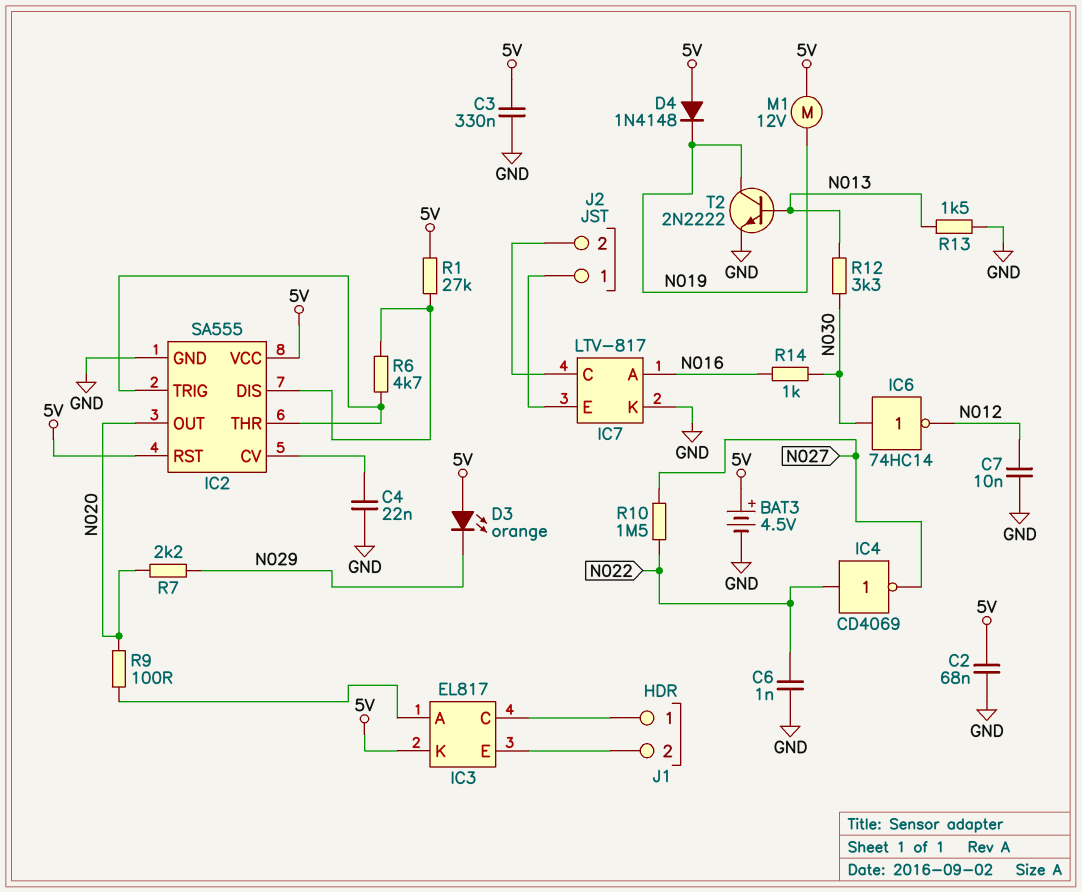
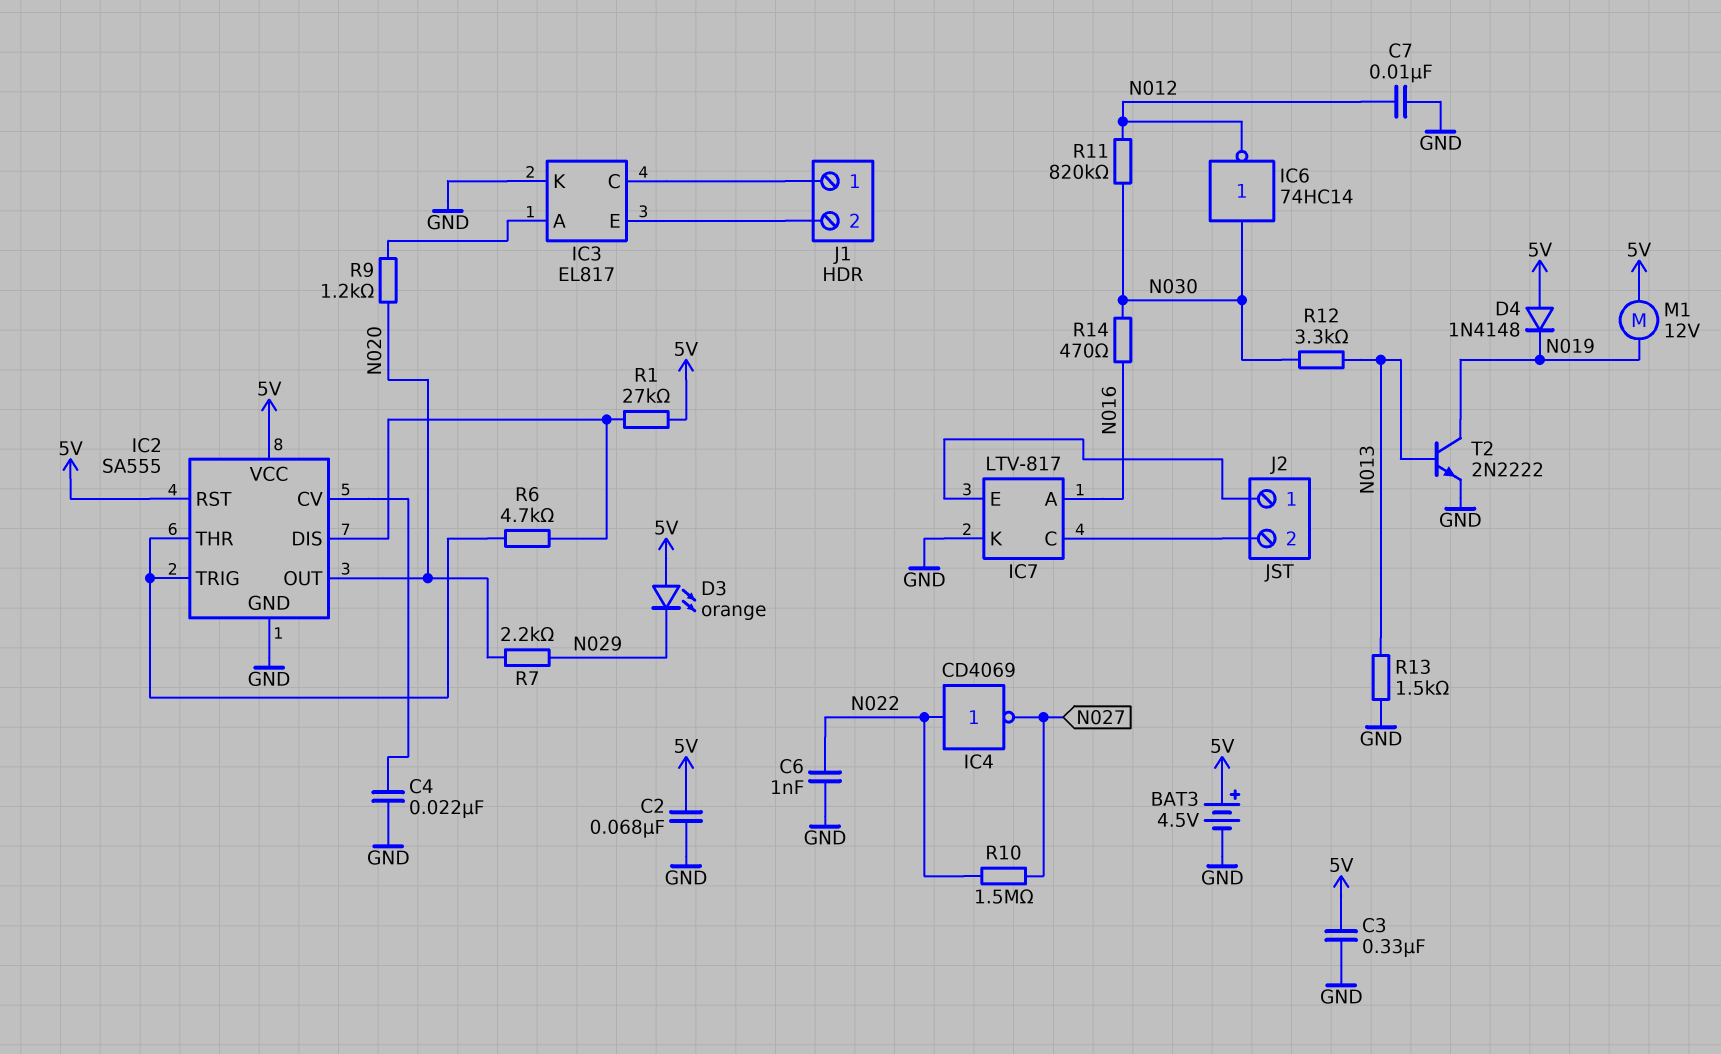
IC3 pin K: 5V -> GND
R9: 100 (IC3/A, N020) -> 1.2k (IC3/A, N020)
R11: none -> 820k (N012, N030)
R14: 1k (N016, N030) -> 470 (N016, N030)

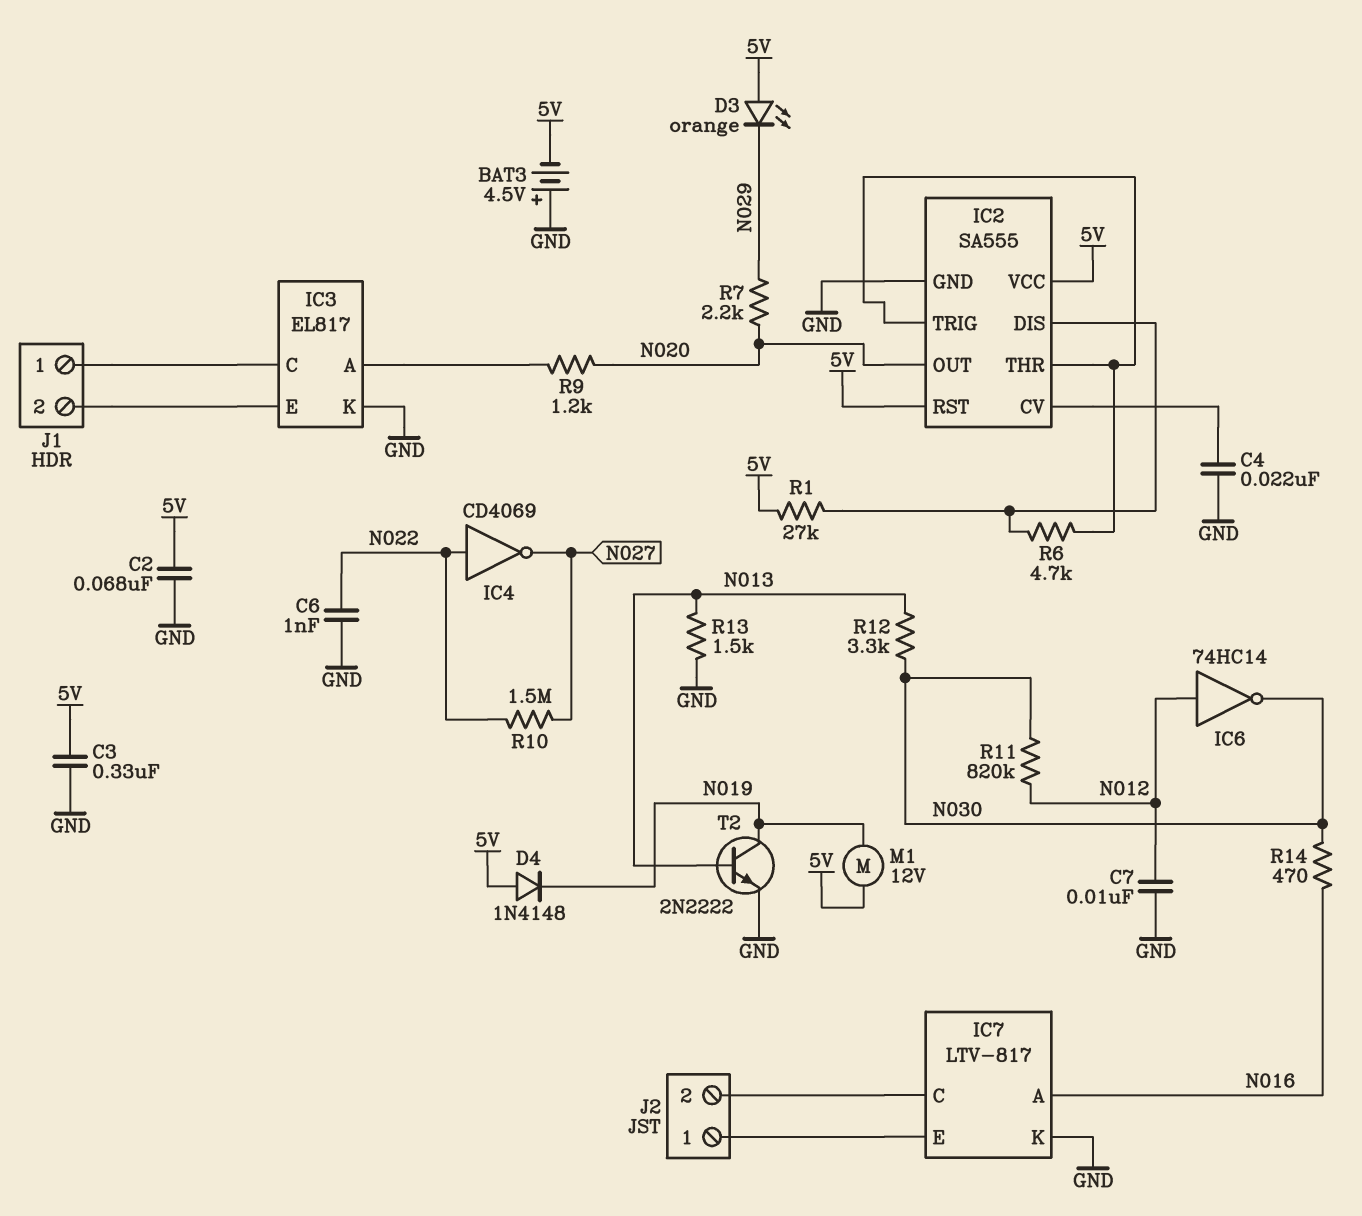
BAT3: 4.5V (plus 5V, minus GND) -> 4.5V (plus GND, minus 5V)
IC6: NOT 74HC14 (in N030, out N012) -> NOT 74HC14 (in N012, out N030)

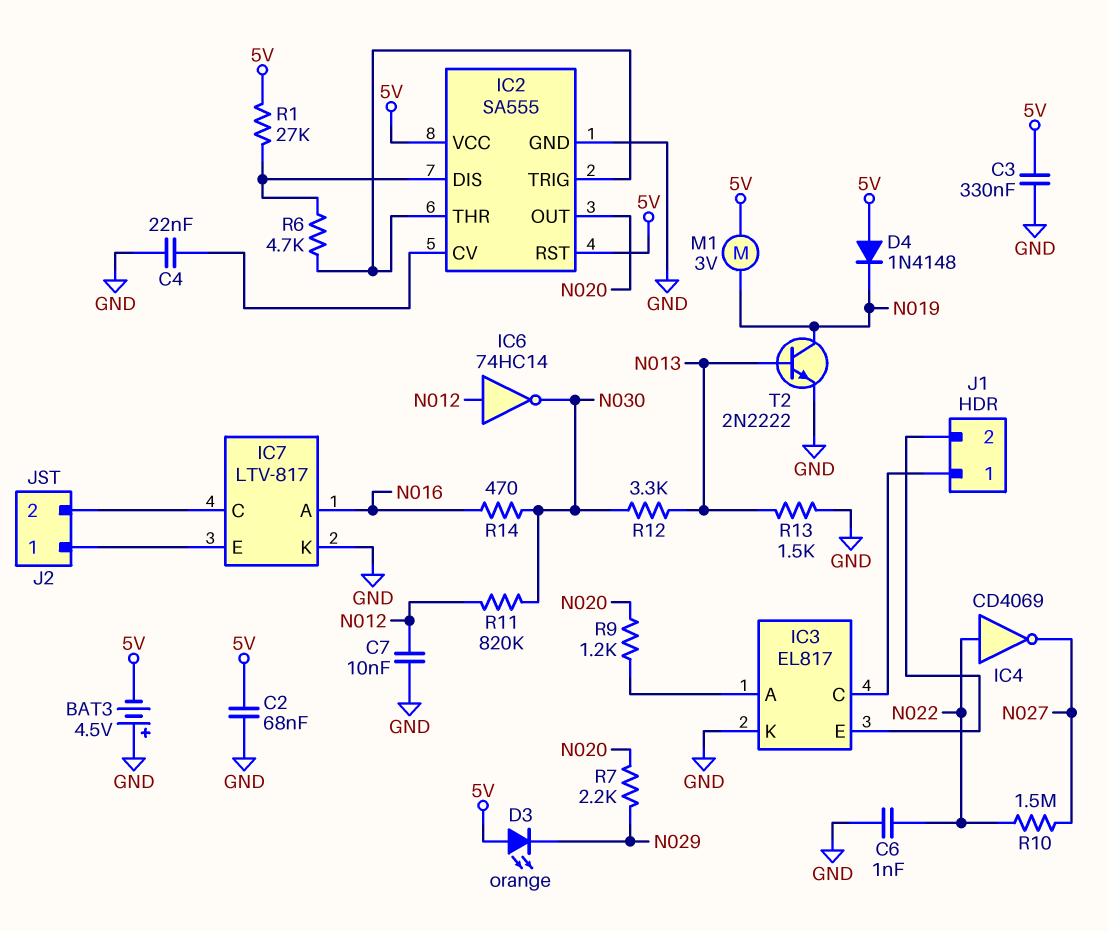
M1: motor 12V (5V, N019) -> motor 3V (5V, N019)

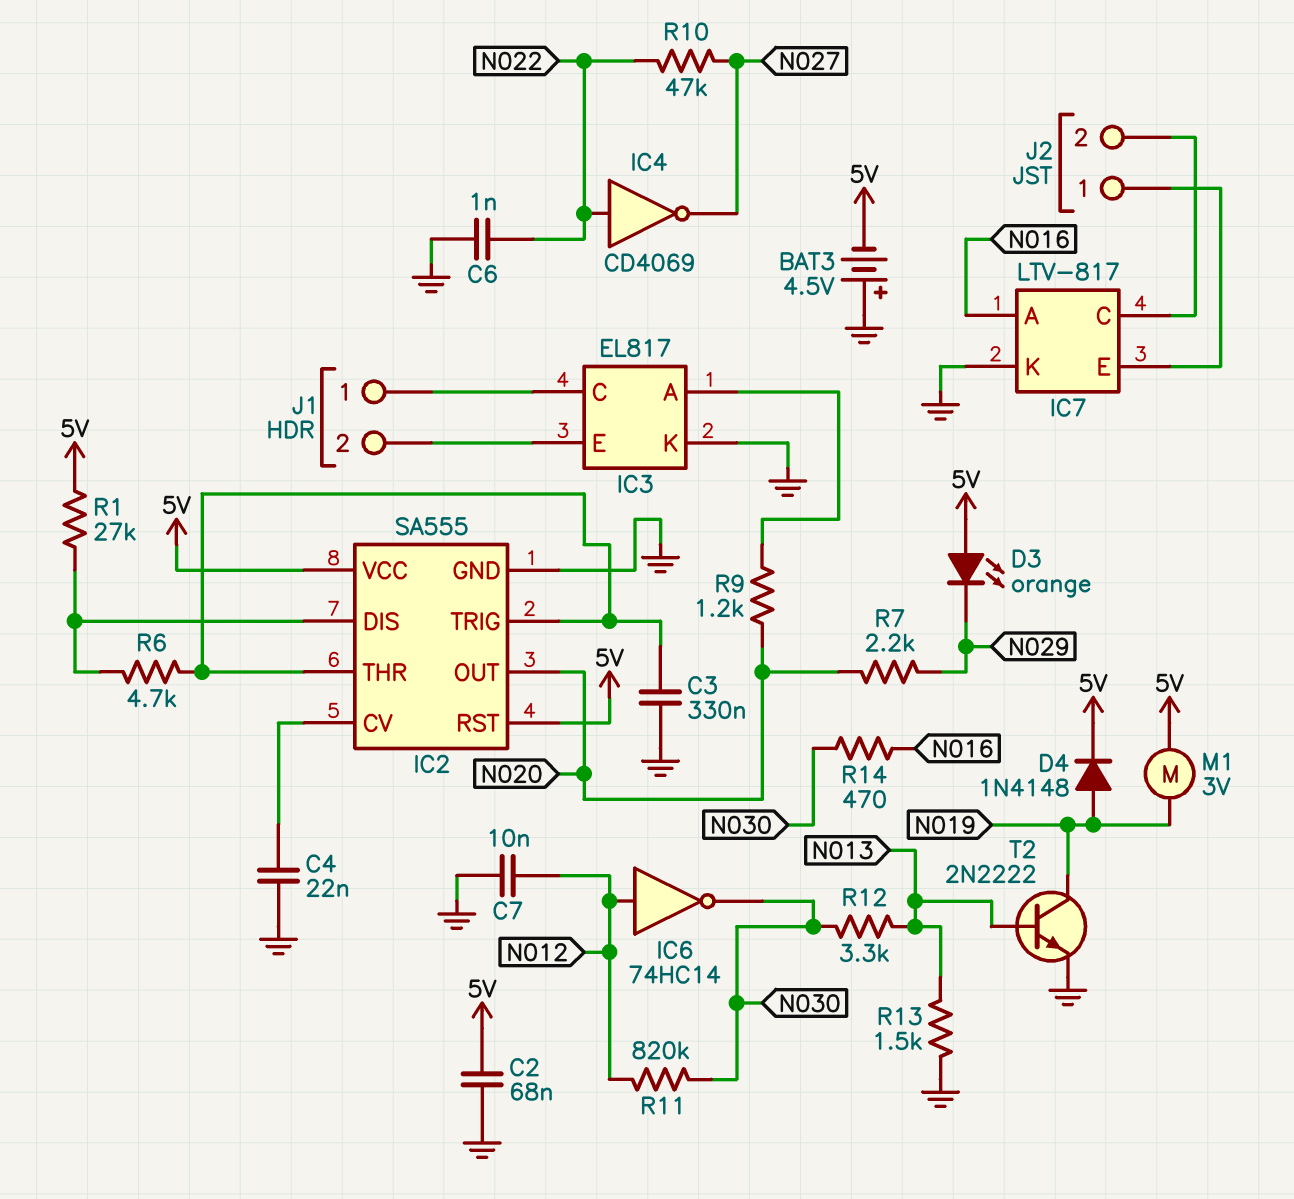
C3: 330nF (5V, GND) -> 330nF (GND, IC2/THR)
D4: diode 1N4148 (A 5V, K N019) -> diode 1N4148 (A N019, K 5V)
R10: 1.5M (N022, N027) -> 47k (N022, N027)

